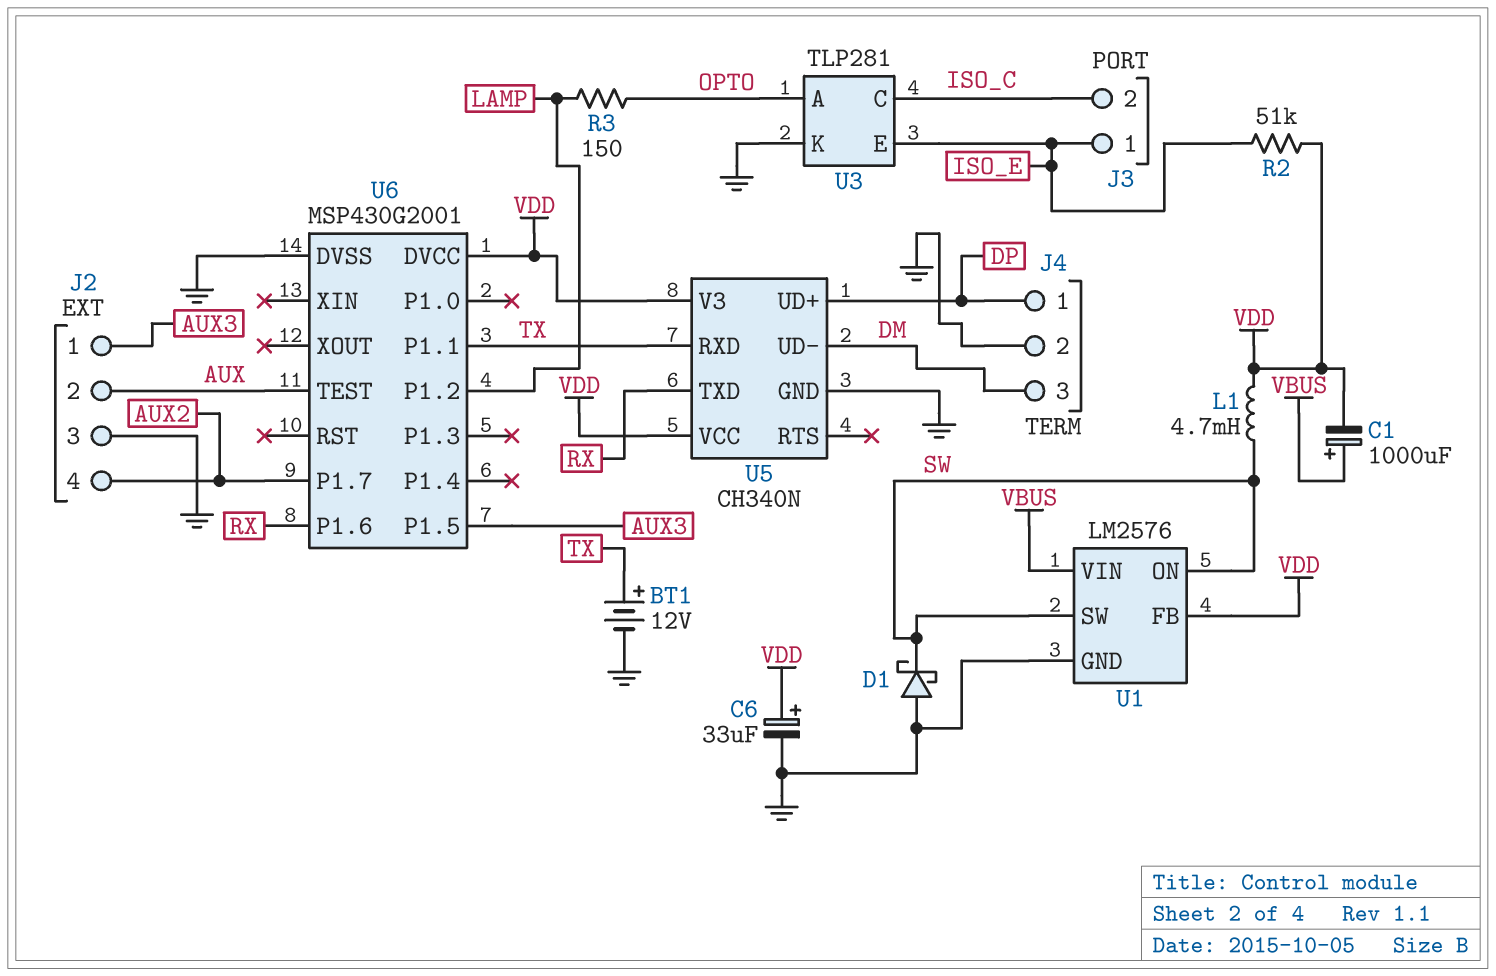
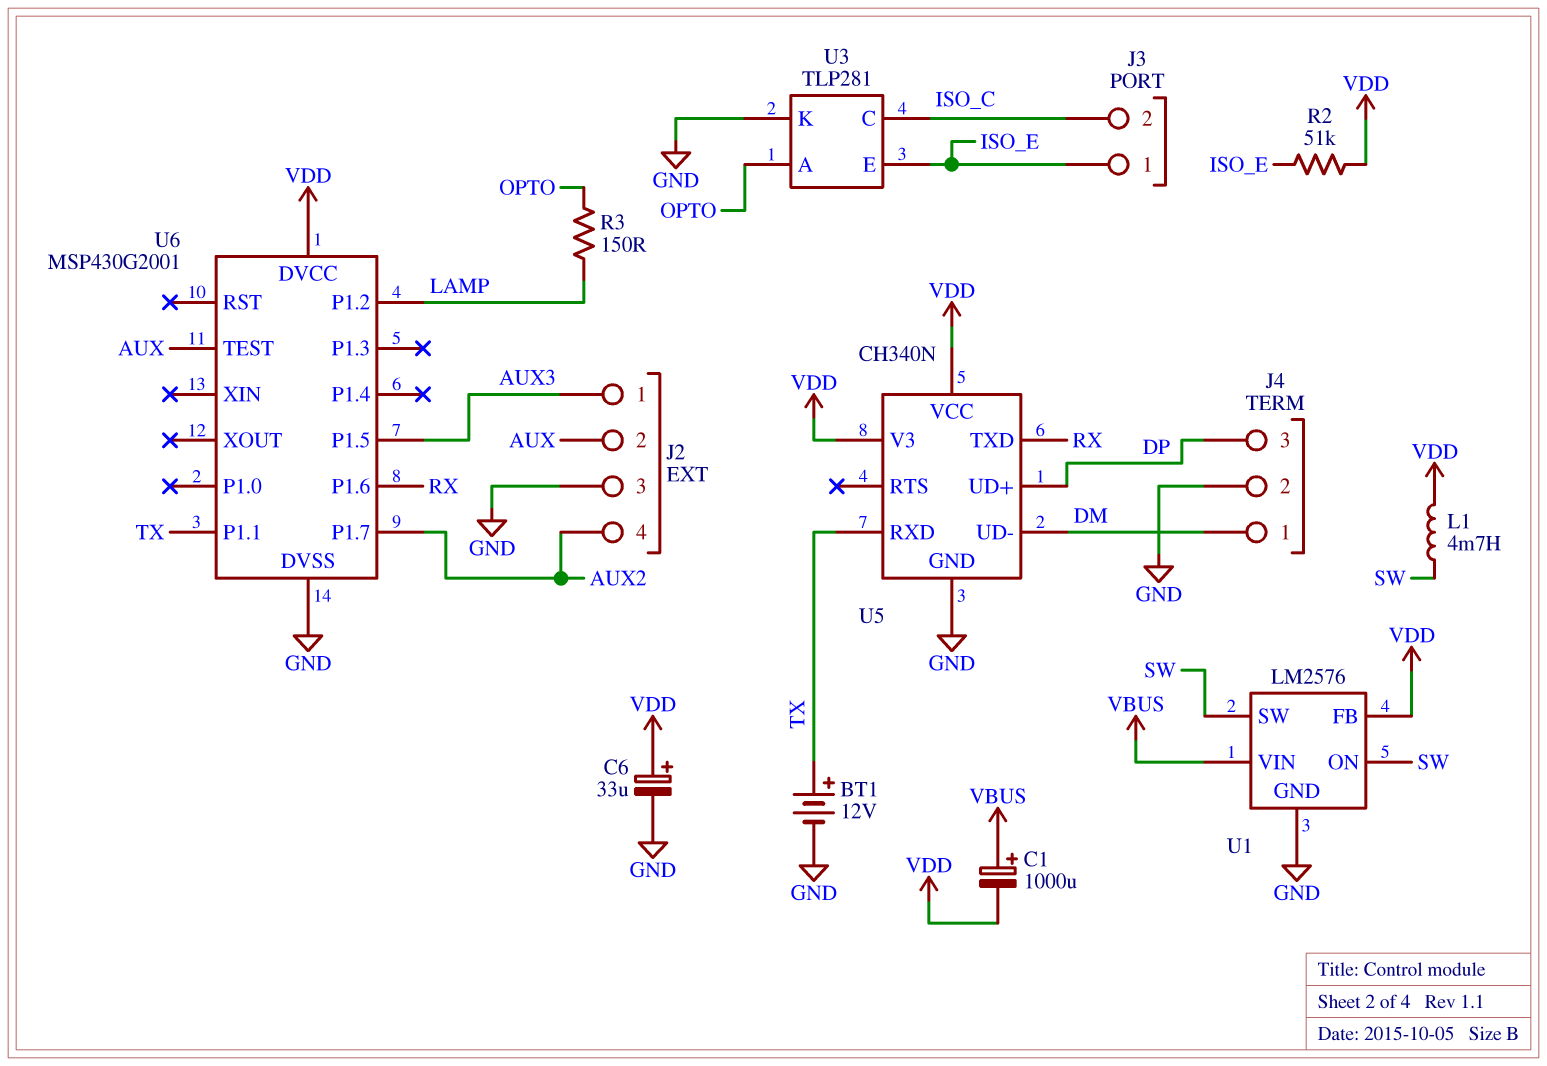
D1: schottky (A GND, K SW) -> none
J4 pin 1: DP -> DM
J4 pin 3: DM -> DP

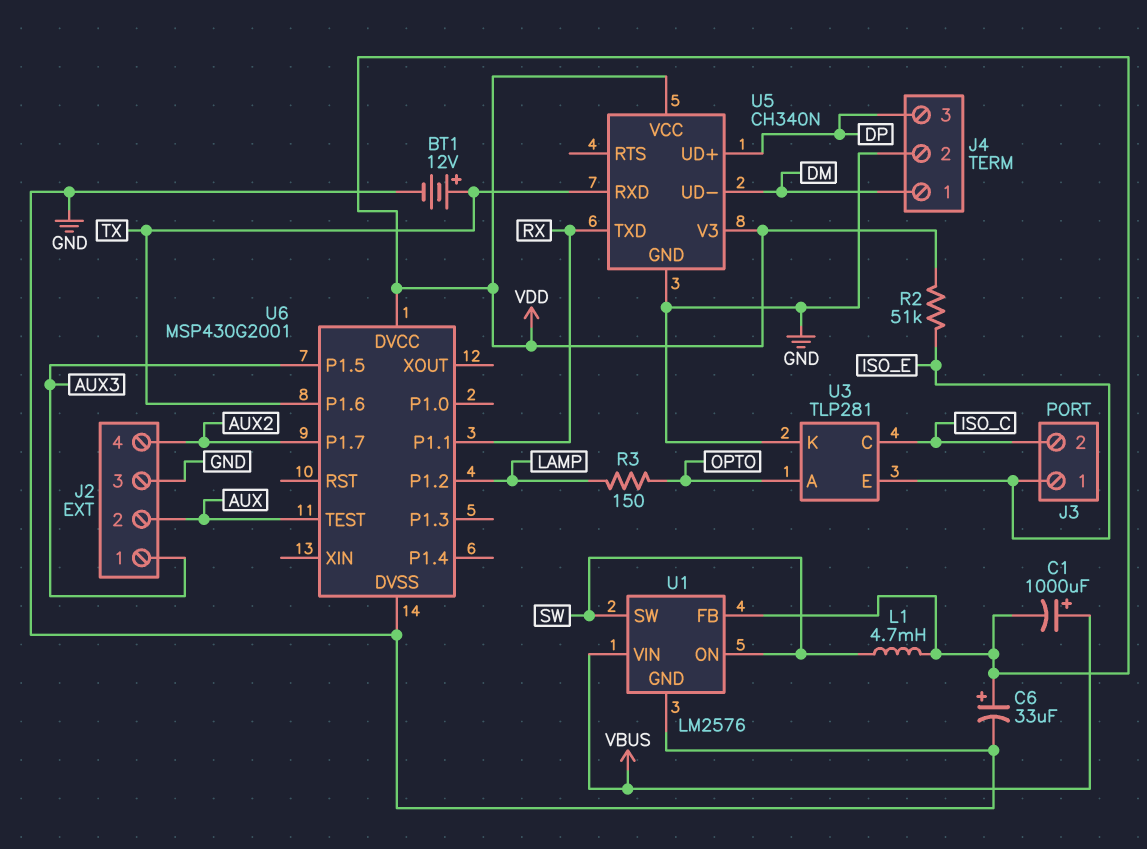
U6 pin P1.1: TX -> RX
U6 pin P1.6: RX -> TX

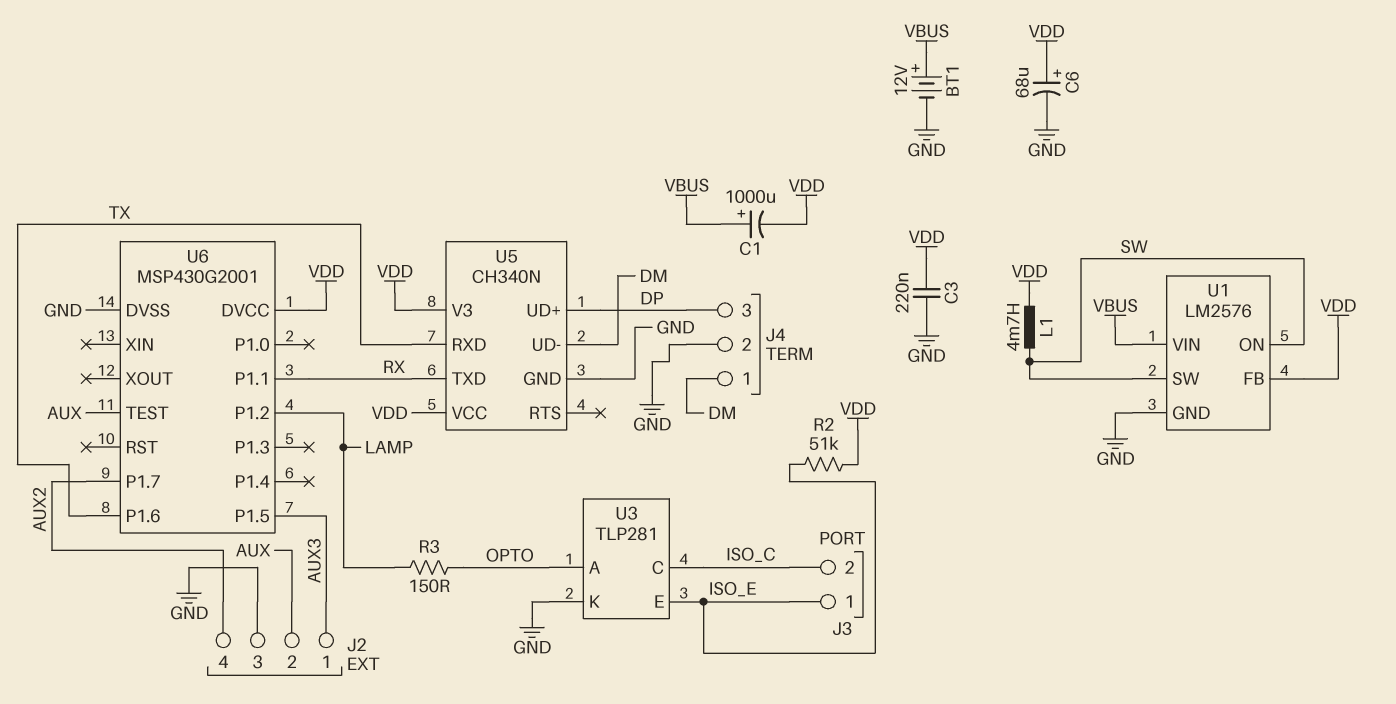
BT1: 12V (plus TX, minus GND) -> 12V (plus VBUS, minus GND)
C3: none -> 220nF (GND, VDD)
C6: 33uF (plus VDD, minus GND) -> 68uF (plus VDD, minus GND)

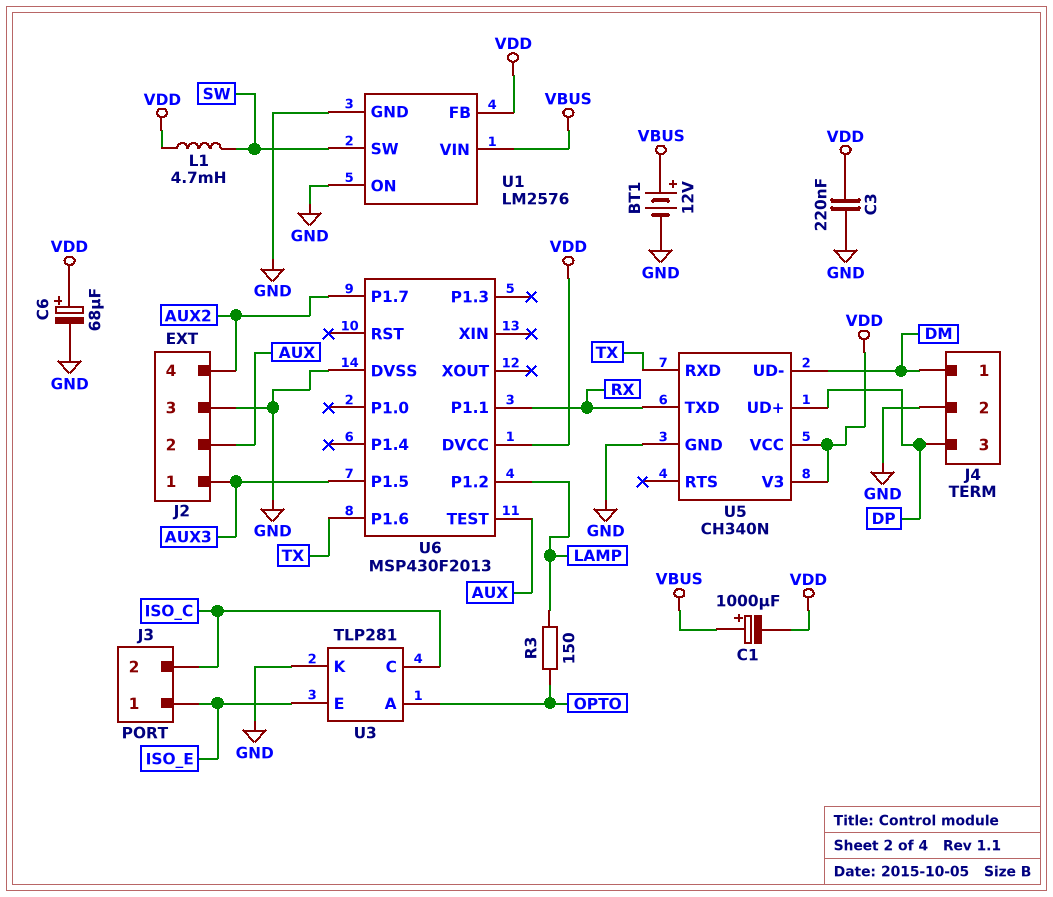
R2: 51k (ISO_E, VDD) -> none
U1 pin ON: SW -> GND
U6: MSP430G2001 -> MSP430F2013

